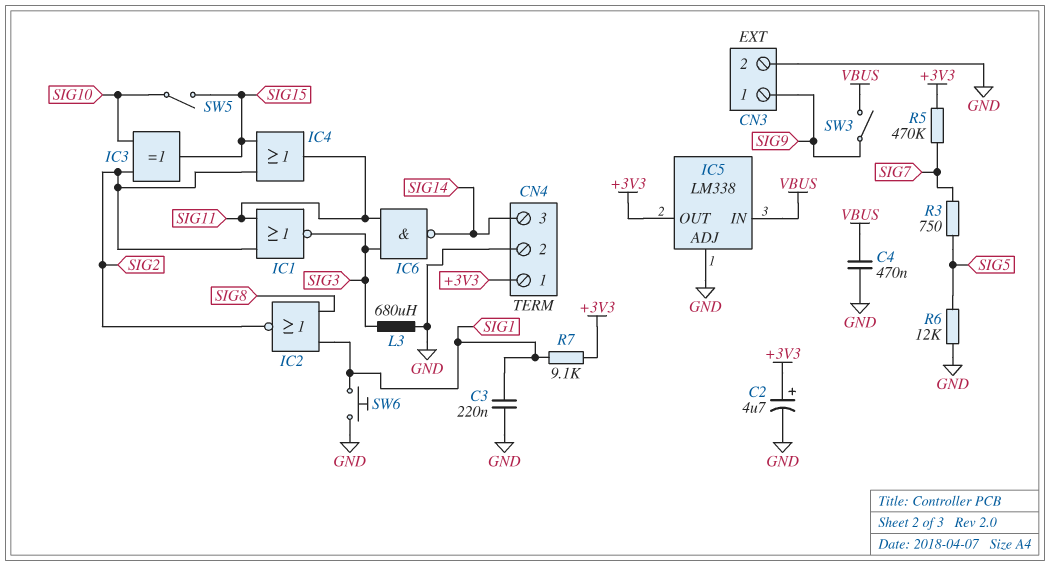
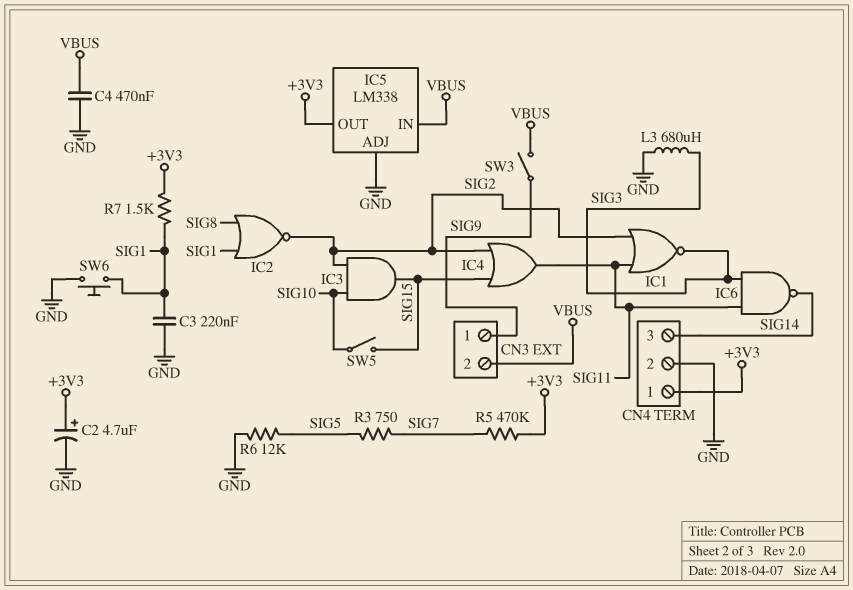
CN3 pin 2: GND -> VBUS
IC3: XOR (in SIG2, in SIG10, out SIG15) -> AND (in SIG2, in SIG10, out SIG15)
R7: 9.1k (+3V3, SIG1) -> 1.5k (+3V3, SIG1)

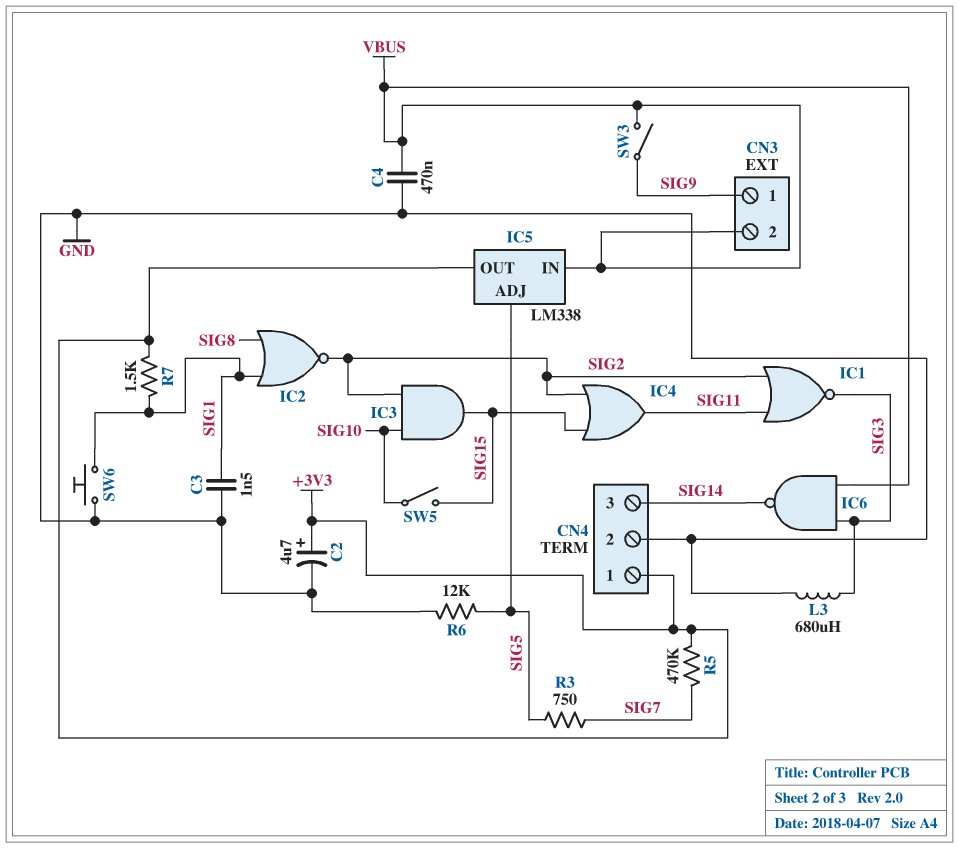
C3: 220nF (GND, SIG1) -> 1.5nF (GND, SIG1)
IC5 pin ADJ: GND -> SIG5
IC6: NAND (in SIG3, in SIG11, out SIG14) -> NAND (in SIG3, in VBUS, out SIG14)

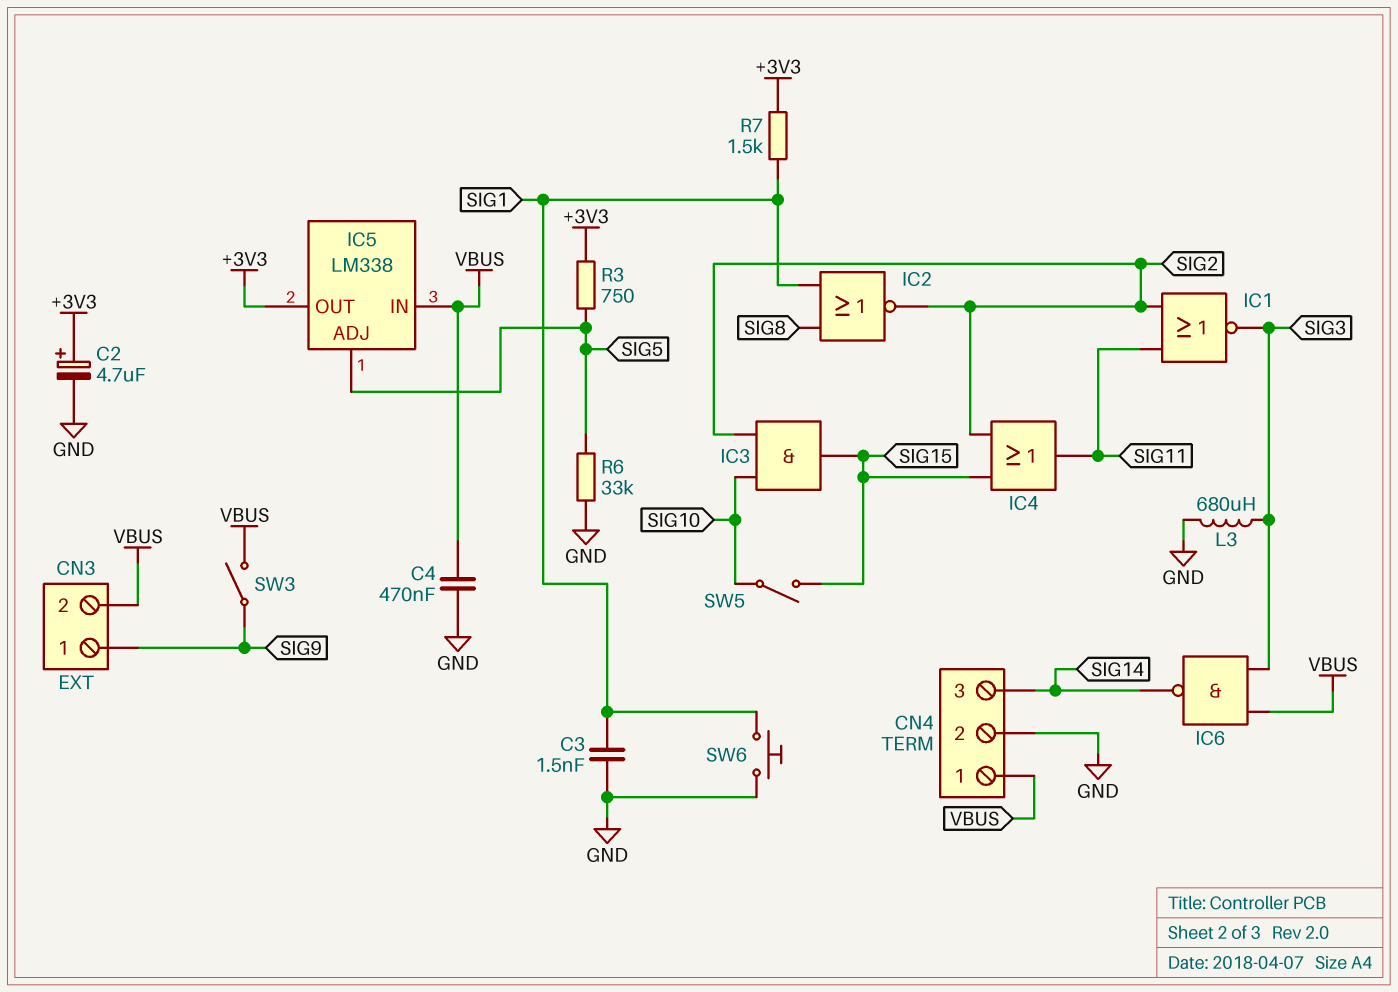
CN4 pin 1: +3V3 -> VBUS
R3: 750 (SIG5, SIG7) -> 750 (+3V3, SIG5)
R5: 470k (+3V3, SIG7) -> none
R6: 12k (GND, SIG5) -> 33k (GND, SIG5)

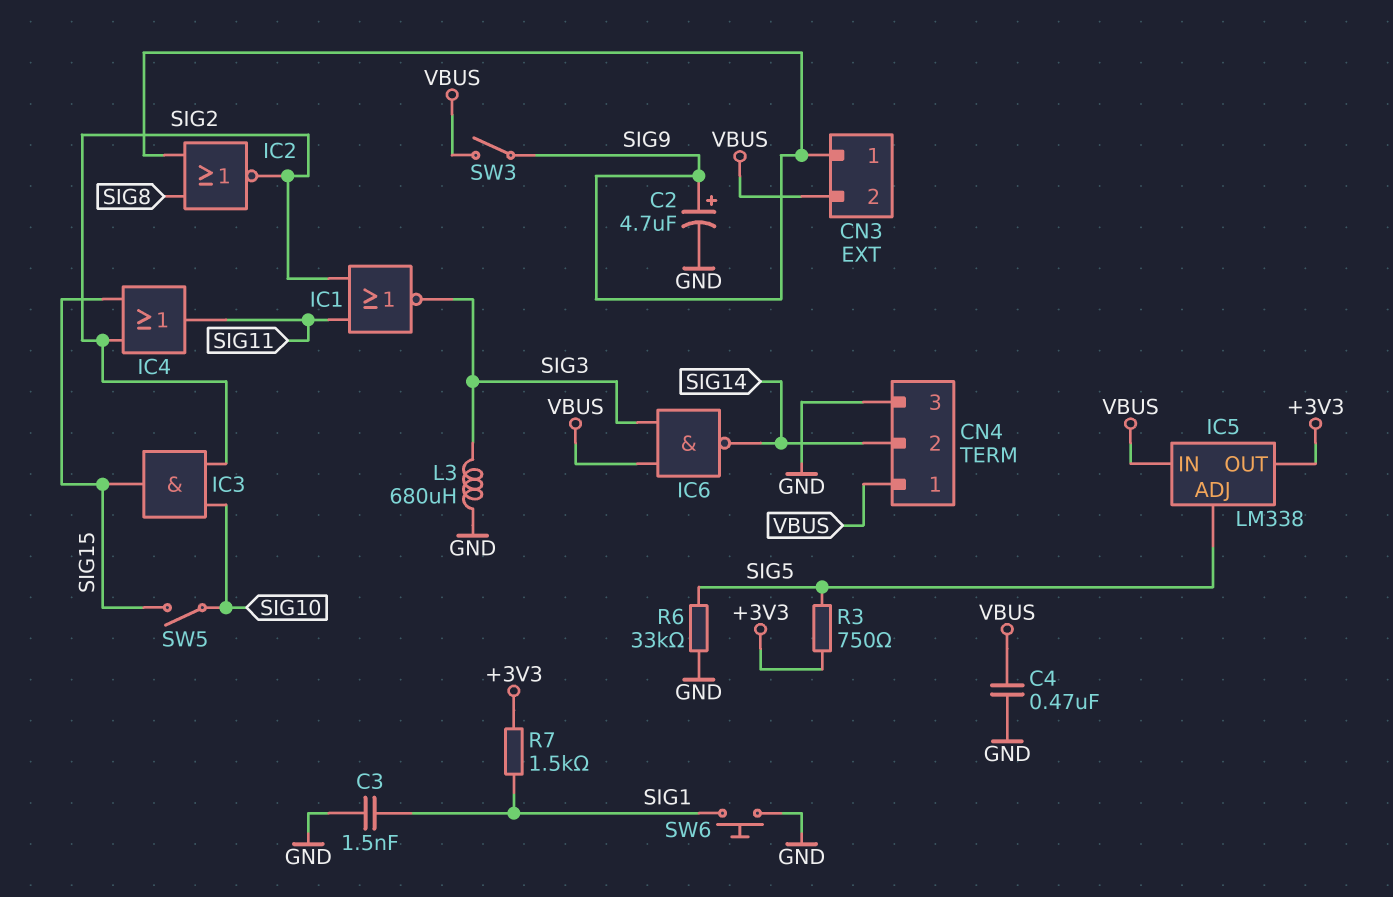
C2: 4.7uF (plus +3V3, minus GND) -> 4.7uF (plus SIG9, minus GND)
CN4 pin 2: GND -> SIG14
CN4 pin 3: SIG14 -> GND
IC2: NOR (in SIG1, in SIG8, out SIG2) -> NOR (in SIG8, in SIG9, out SIG2)

